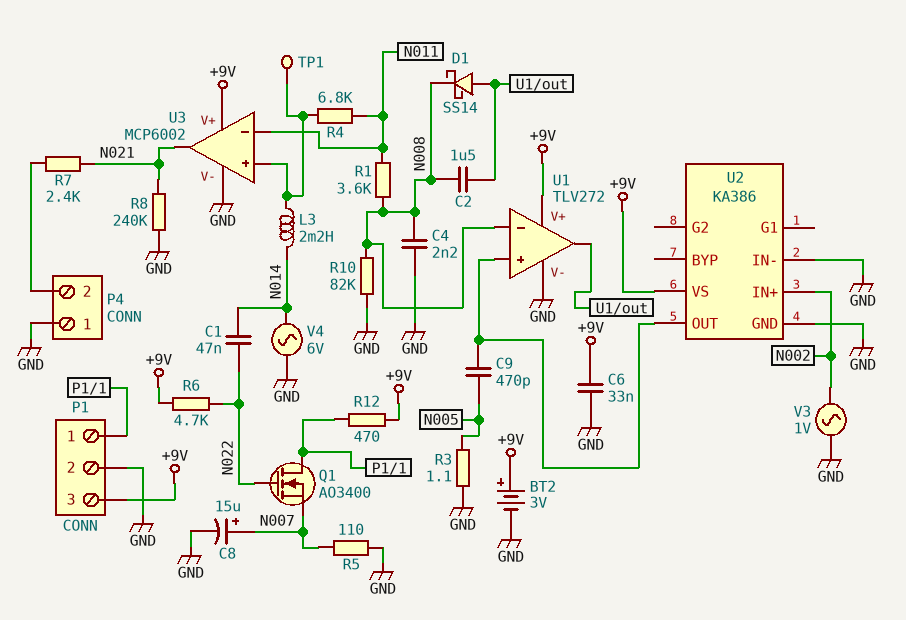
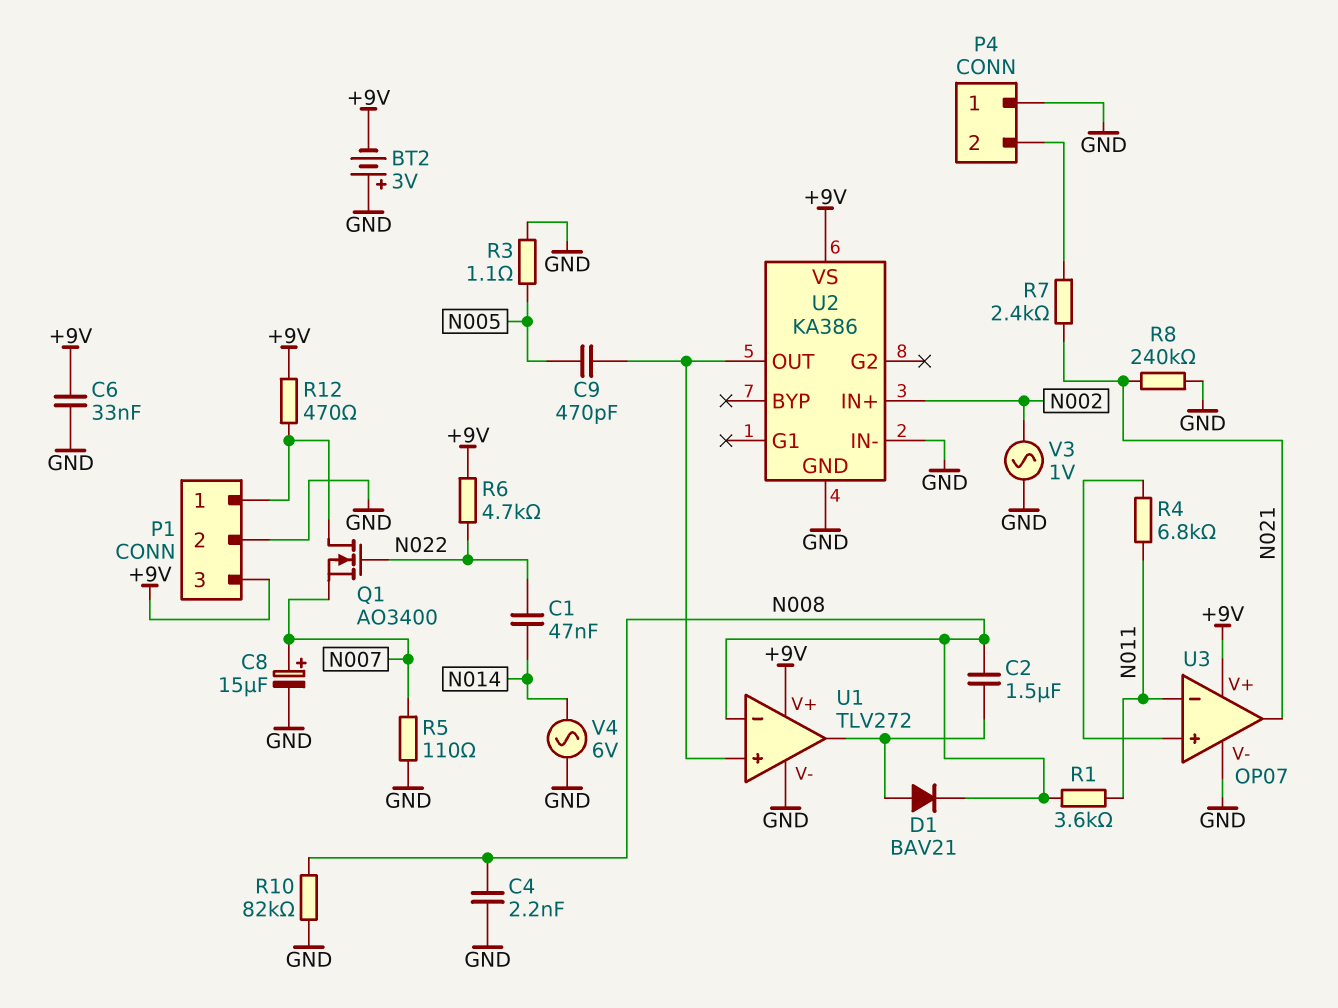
BT2: 3V (plus +9V, minus GND) -> 3V (plus GND, minus +9V)
D1: schottky SS14 (A U1/out, K N008) -> diode BAV21 (A U1/out, K N008)
L3: 2.2mH (N014, U3/in+) -> none
TP1: test point (U3/in+) -> none
U3: MCP6002 -> OP07

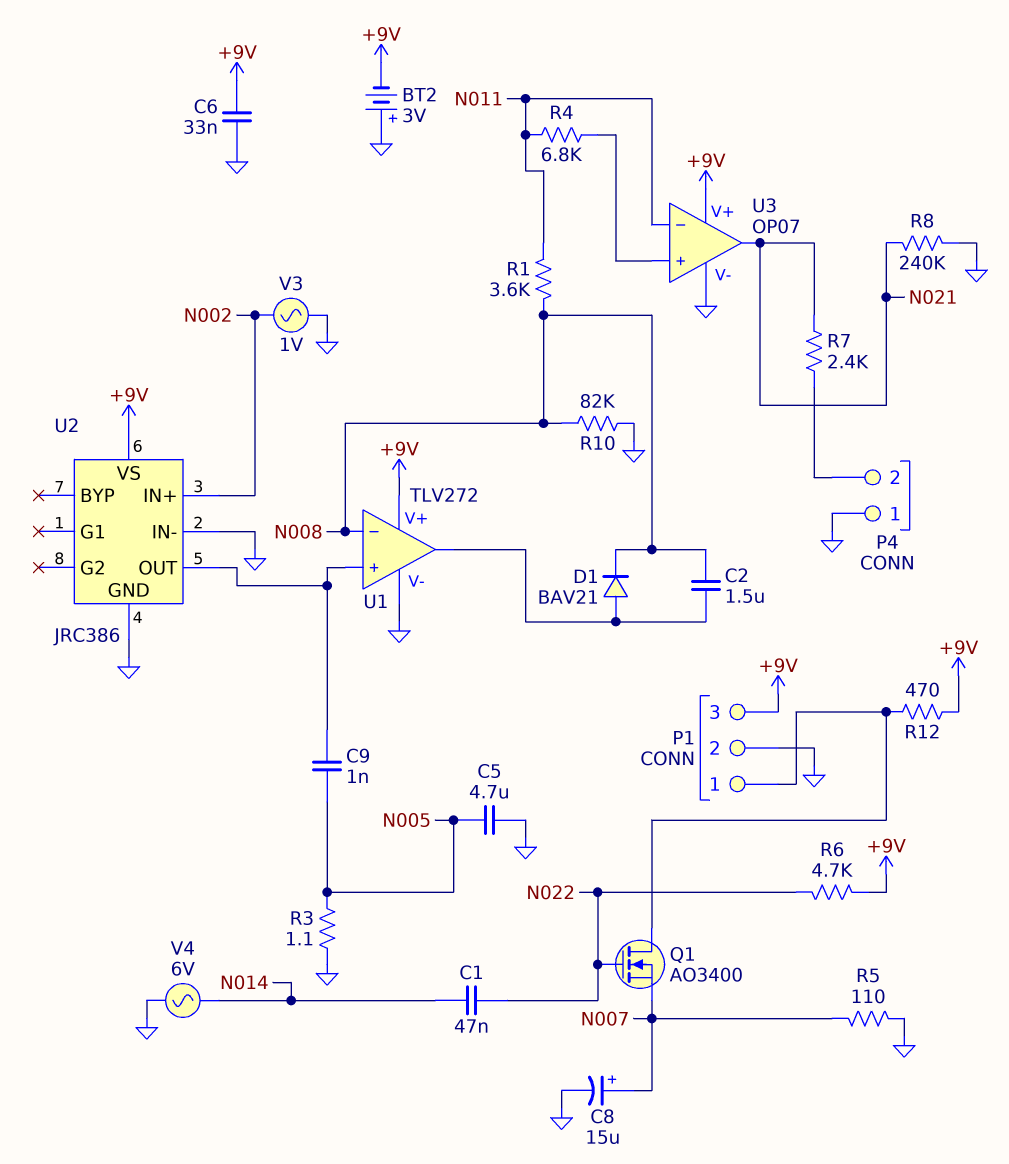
C4: 2.2nF (GND, N008) -> none
C5: none -> 4.7uF (GND, N005)
C9: 470pF (N005, U1/in+) -> 1nF (N005, U1/in+)
U2: KA386 -> JRC386

